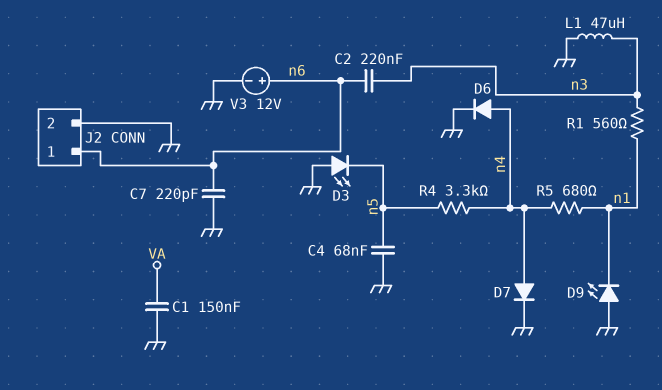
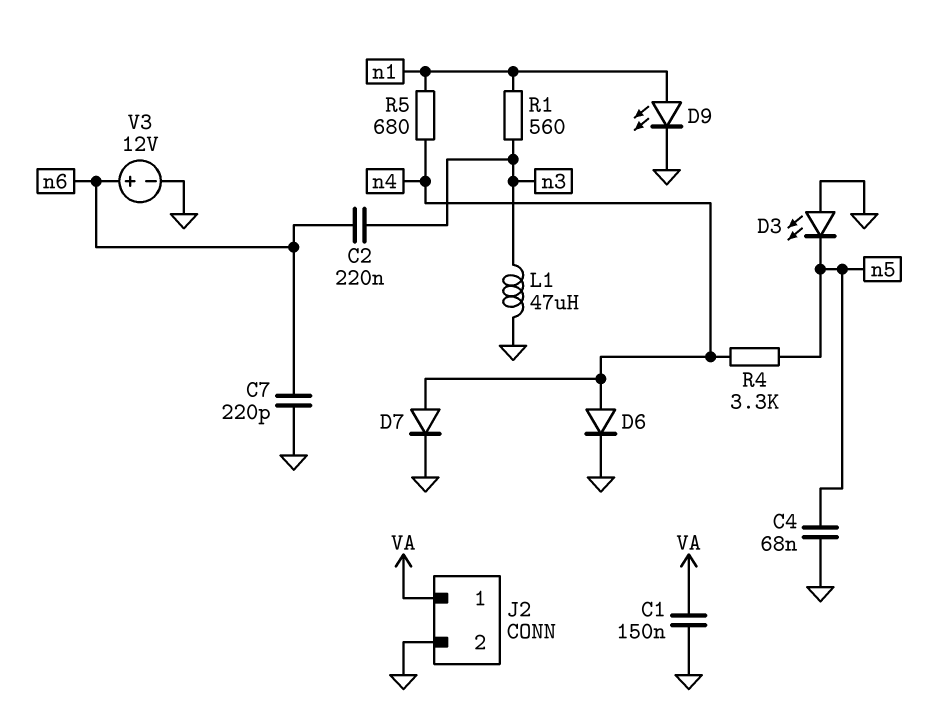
D9: LED (A GND, K n1) -> LED (A n1, K GND)
J2 pin 1: n6 -> VA

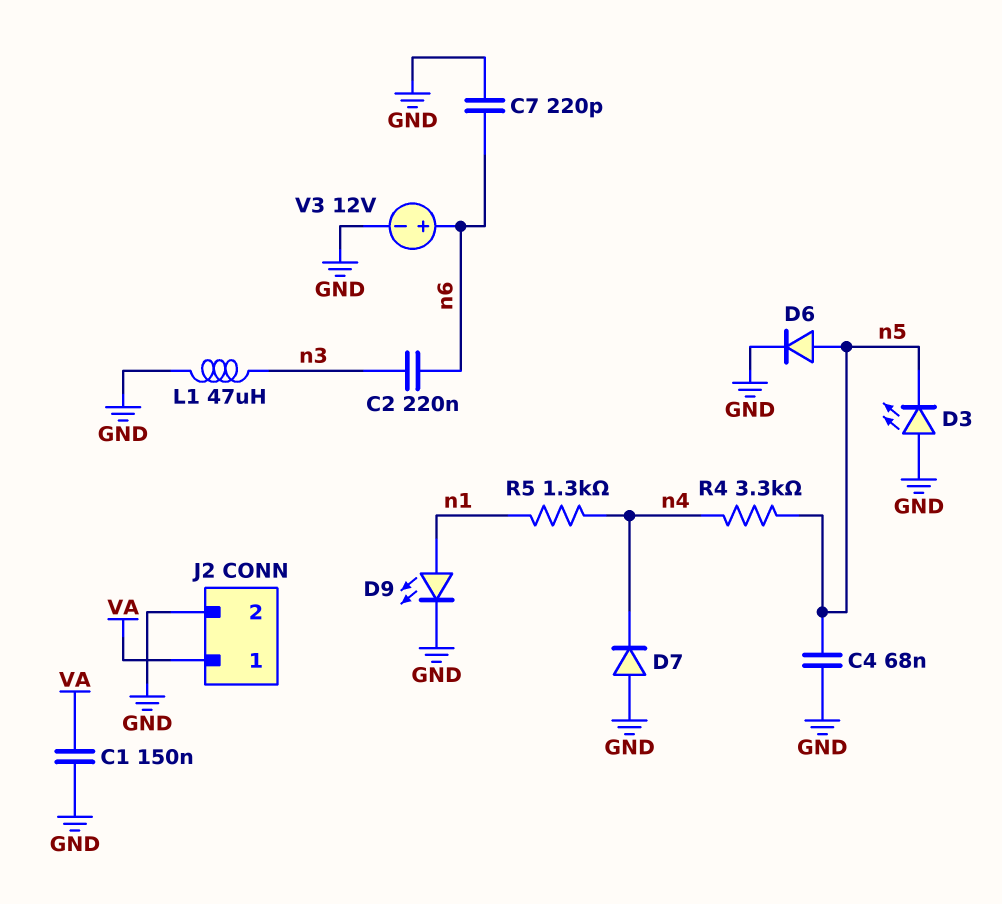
D6: diode (A n4, K GND) -> diode (A n5, K GND)
D7: diode (A n4, K GND) -> diode (A GND, K n4)
R1: 560 (n1, n3) -> none
R5: 680 (n1, n4) -> 1.3k (n1, n4)

